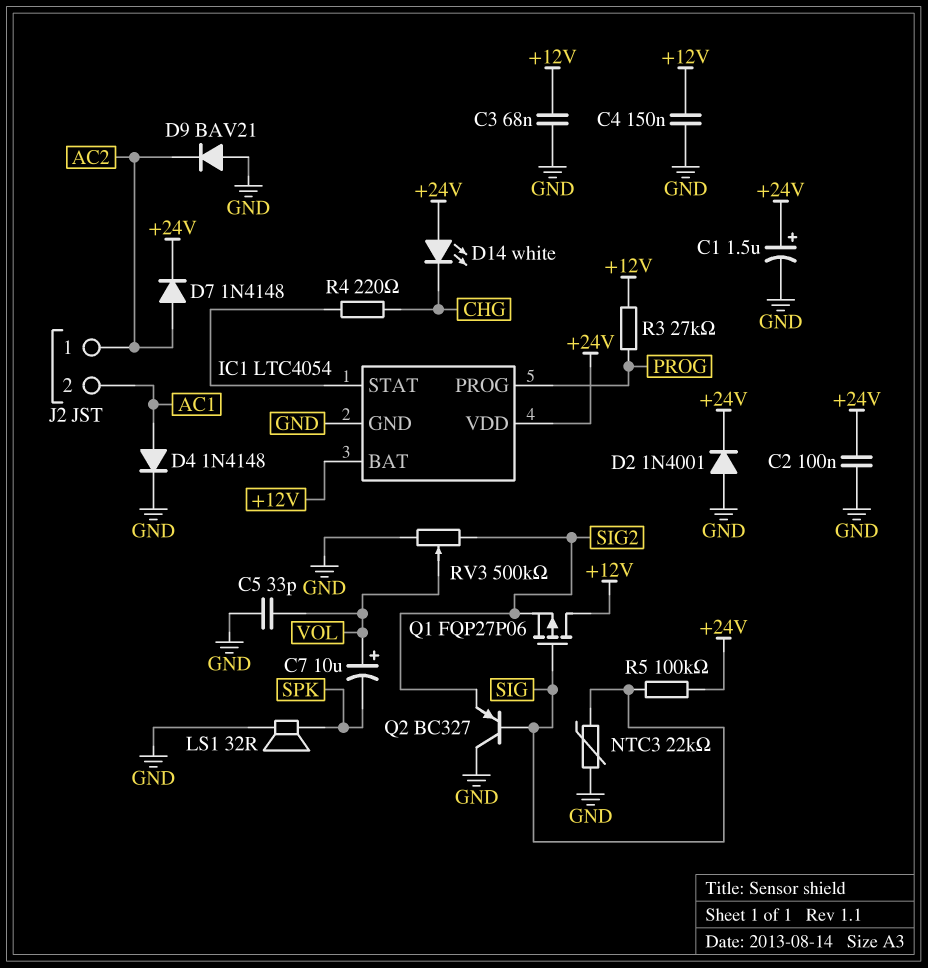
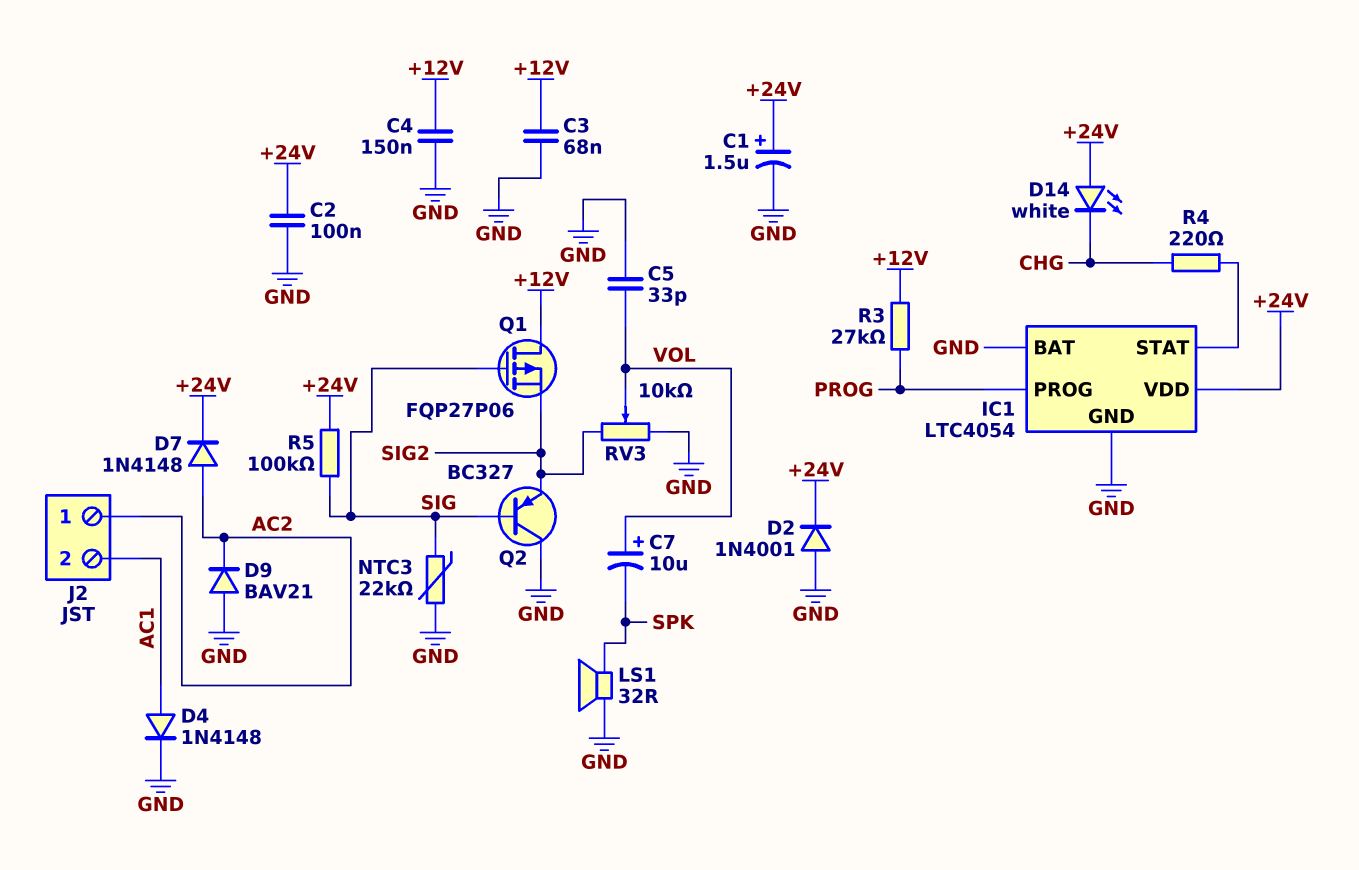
IC1 pin BAT: +12V -> GND
RV3: 500k (GND, SIG2, wiper VOL) -> 10k (GND, SIG2, wiper VOL)

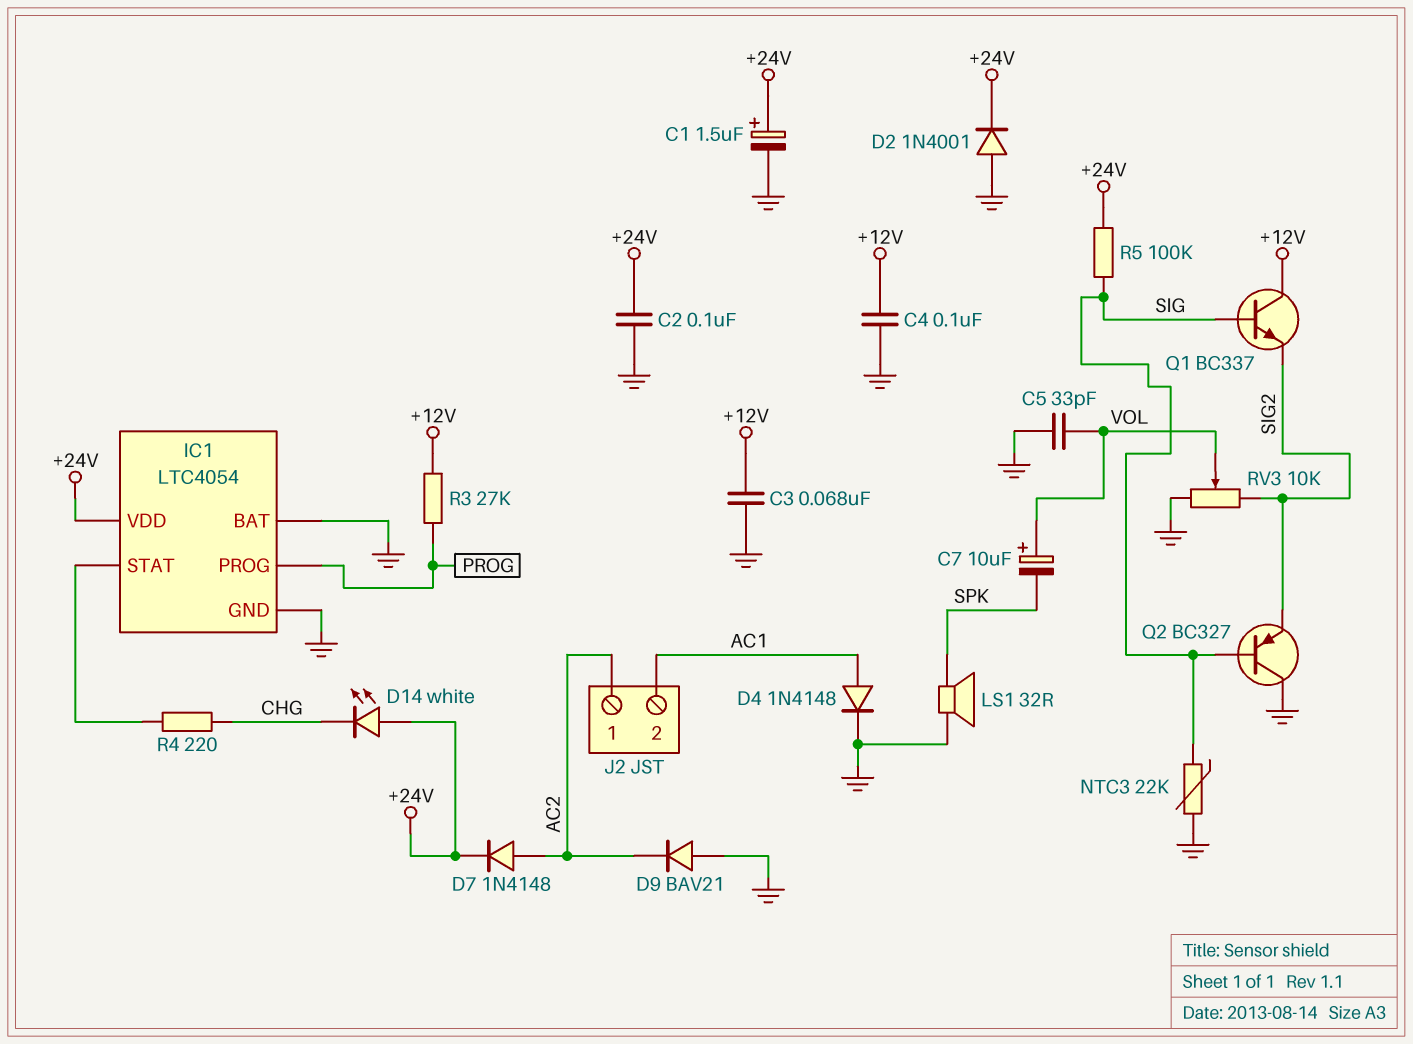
C4: 150nF (+12V, GND) -> 100nF (+12V, GND)
Q1: PMOS FQP27P06 (G SIG, D +12V, S SIG2) -> NPN BC337 (B SIG, C +12V, E SIG2)

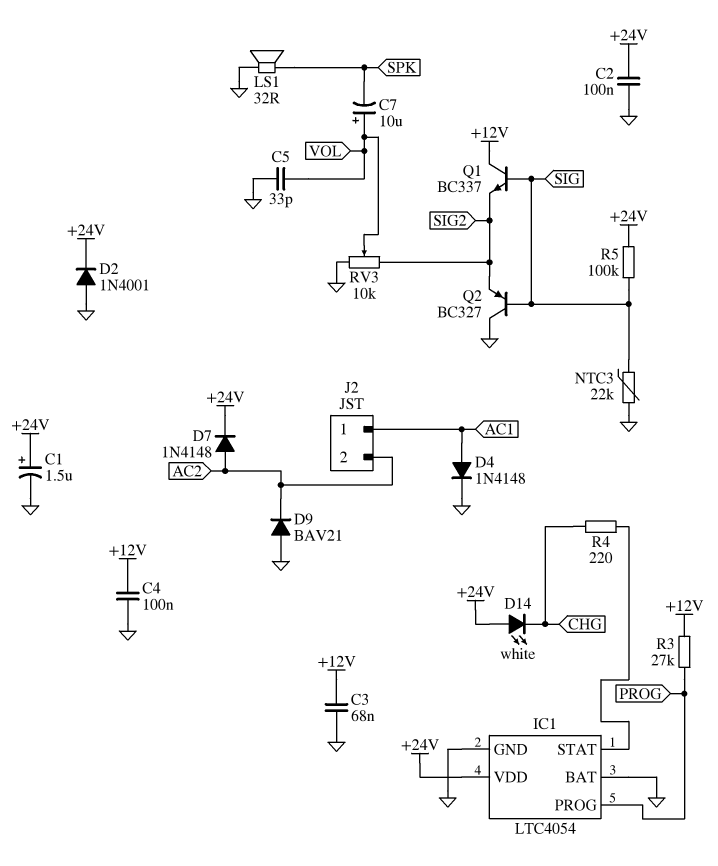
J2 pin 1: AC2 -> AC1
J2 pin 2: AC1 -> AC2

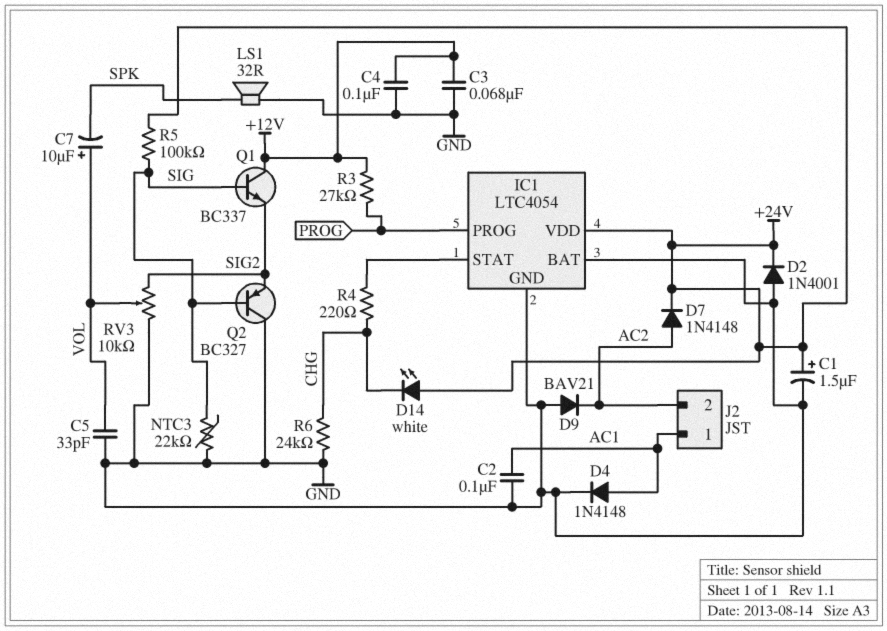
C2: 100nF (+24V, GND) -> 100nF (AC1, GND)
R6: none -> 24k (CHG, GND)

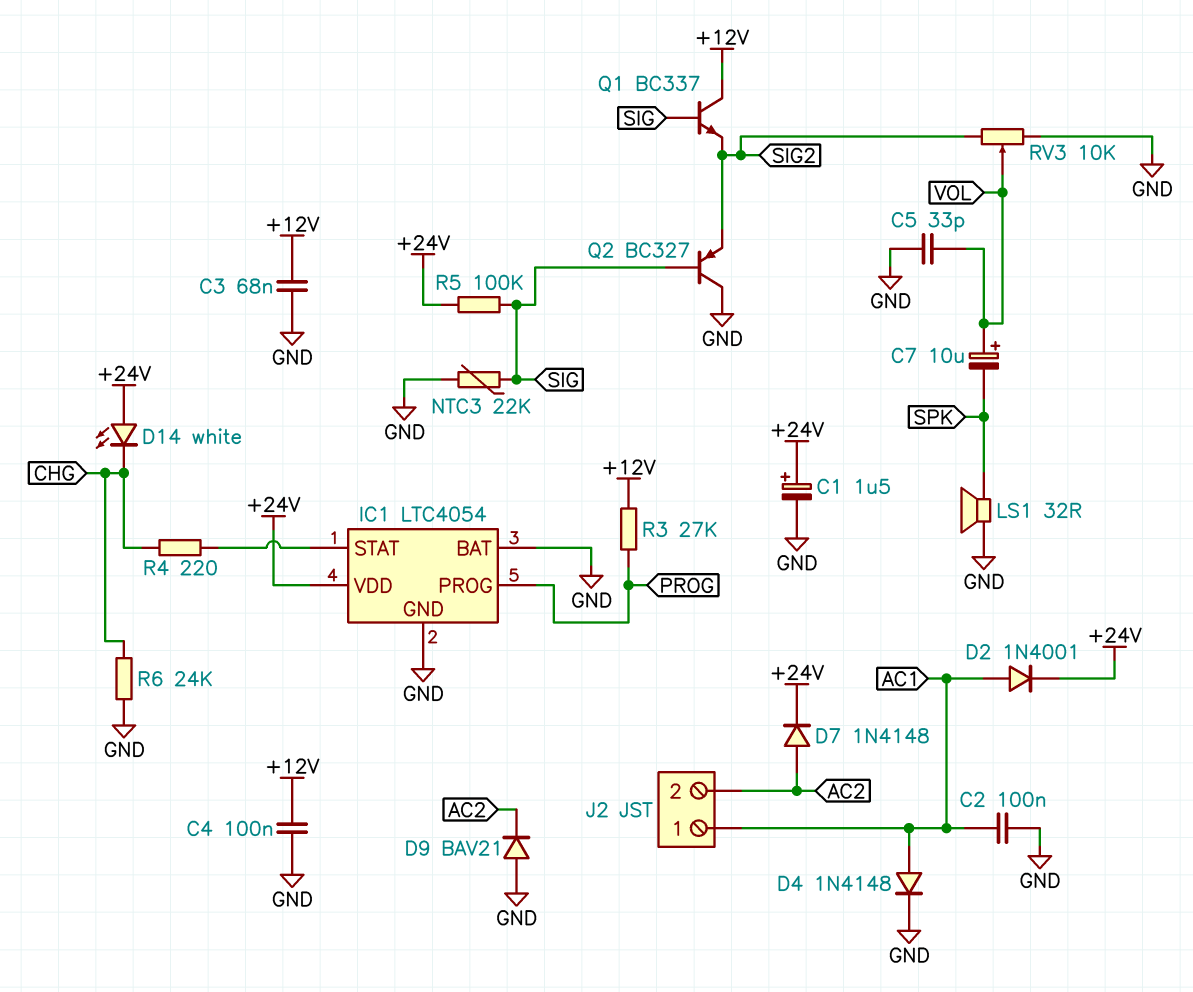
D2: diode 1N4001 (A GND, K +24V) -> diode 1N4001 (A AC1, K +24V)

